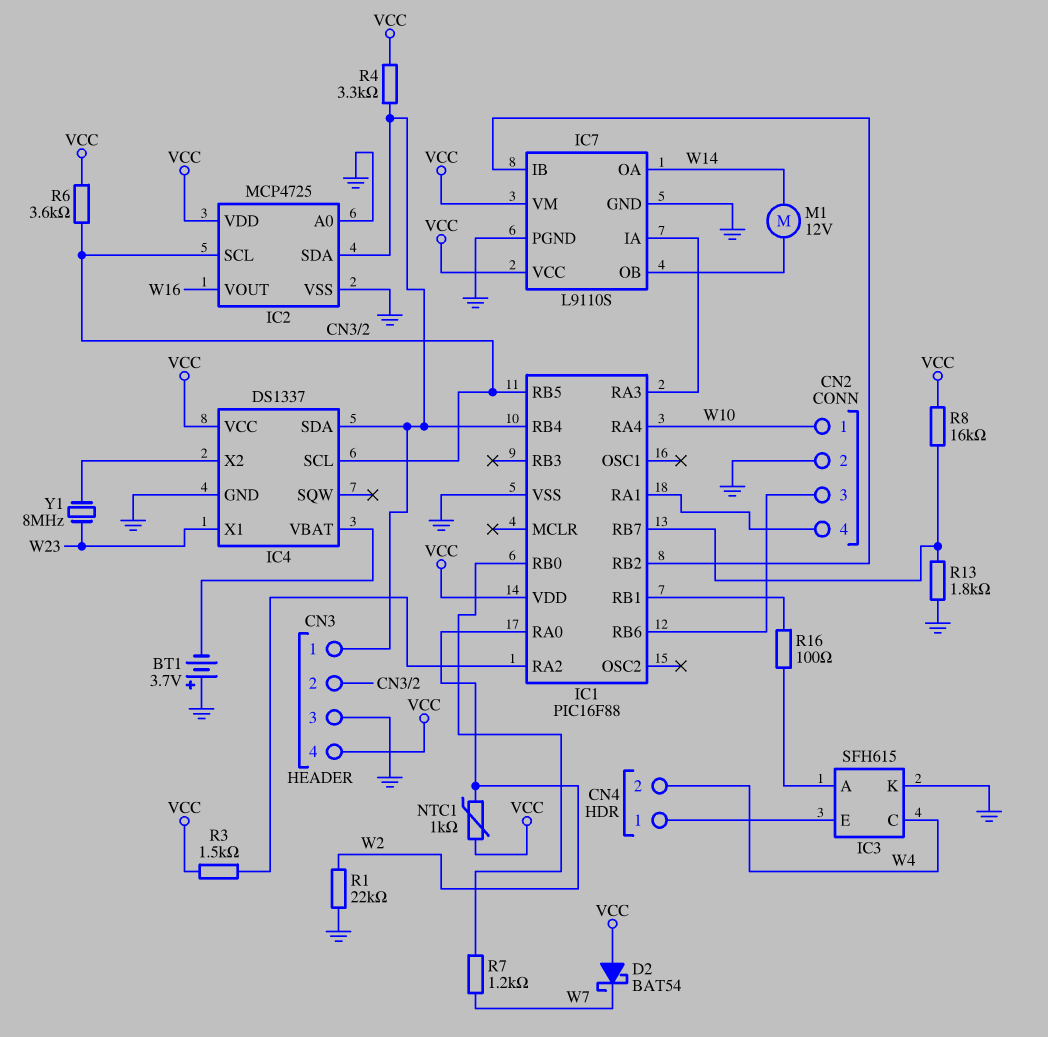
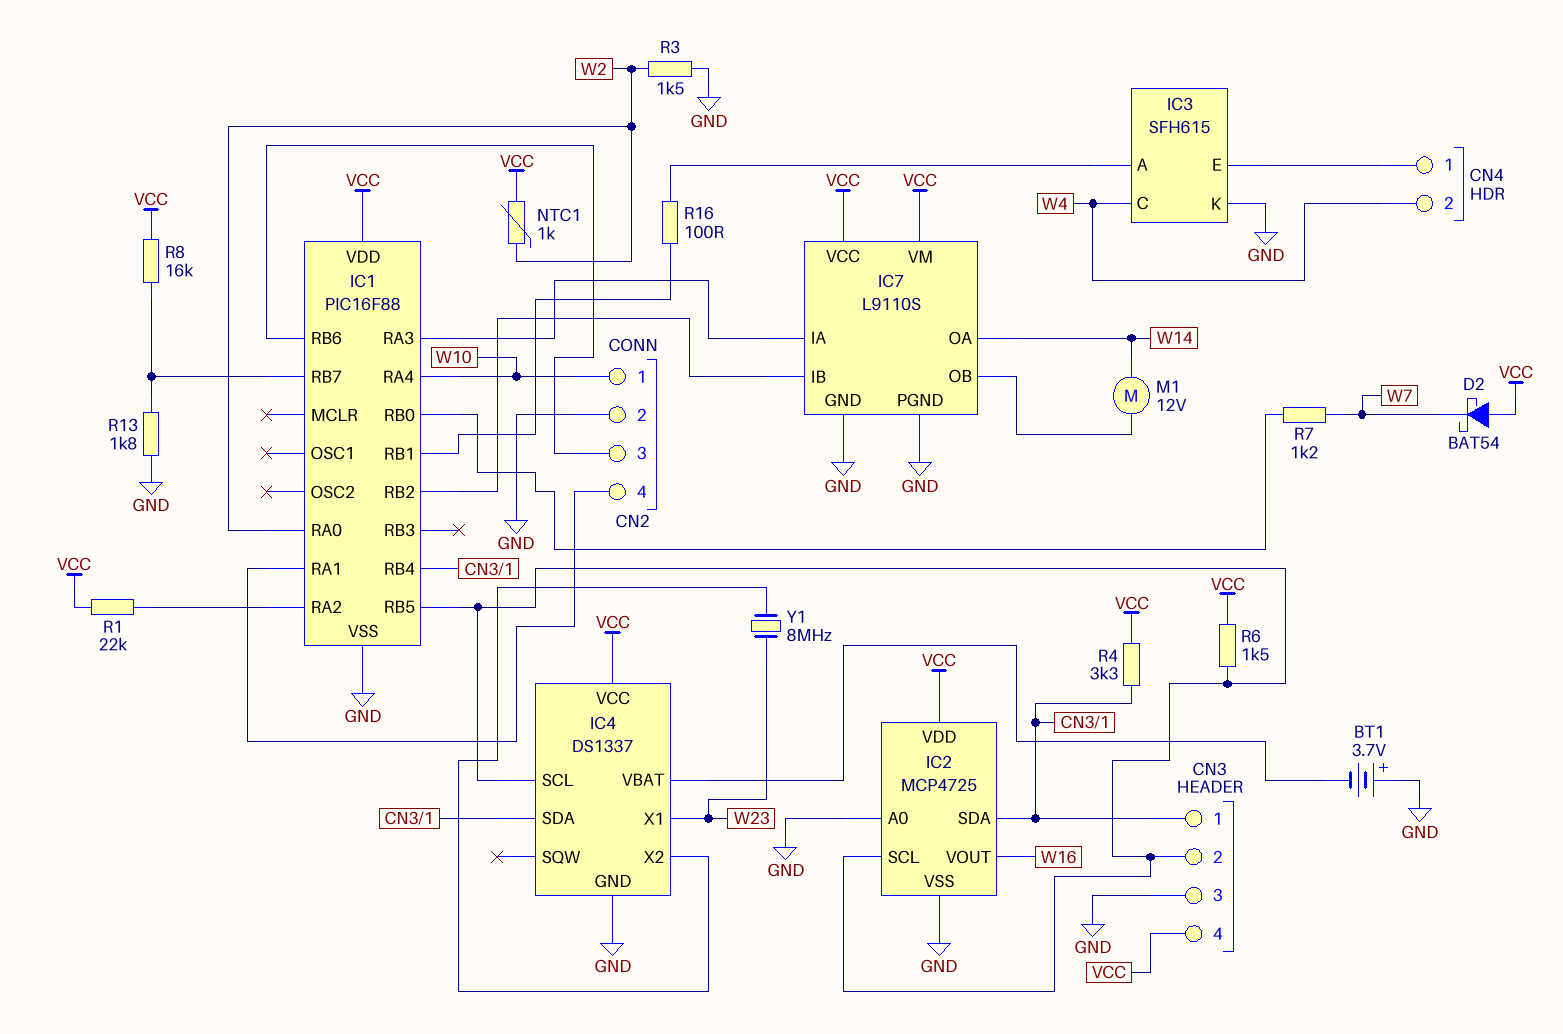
R1: 22k (GND, W2) -> 22k (IC1/RA2, VCC)
R3: 1.5k (IC1/RA2, VCC) -> 1.5k (GND, W2)
R6: 3.6k (CN3/2, VCC) -> 1.5k (CN3/2, VCC)

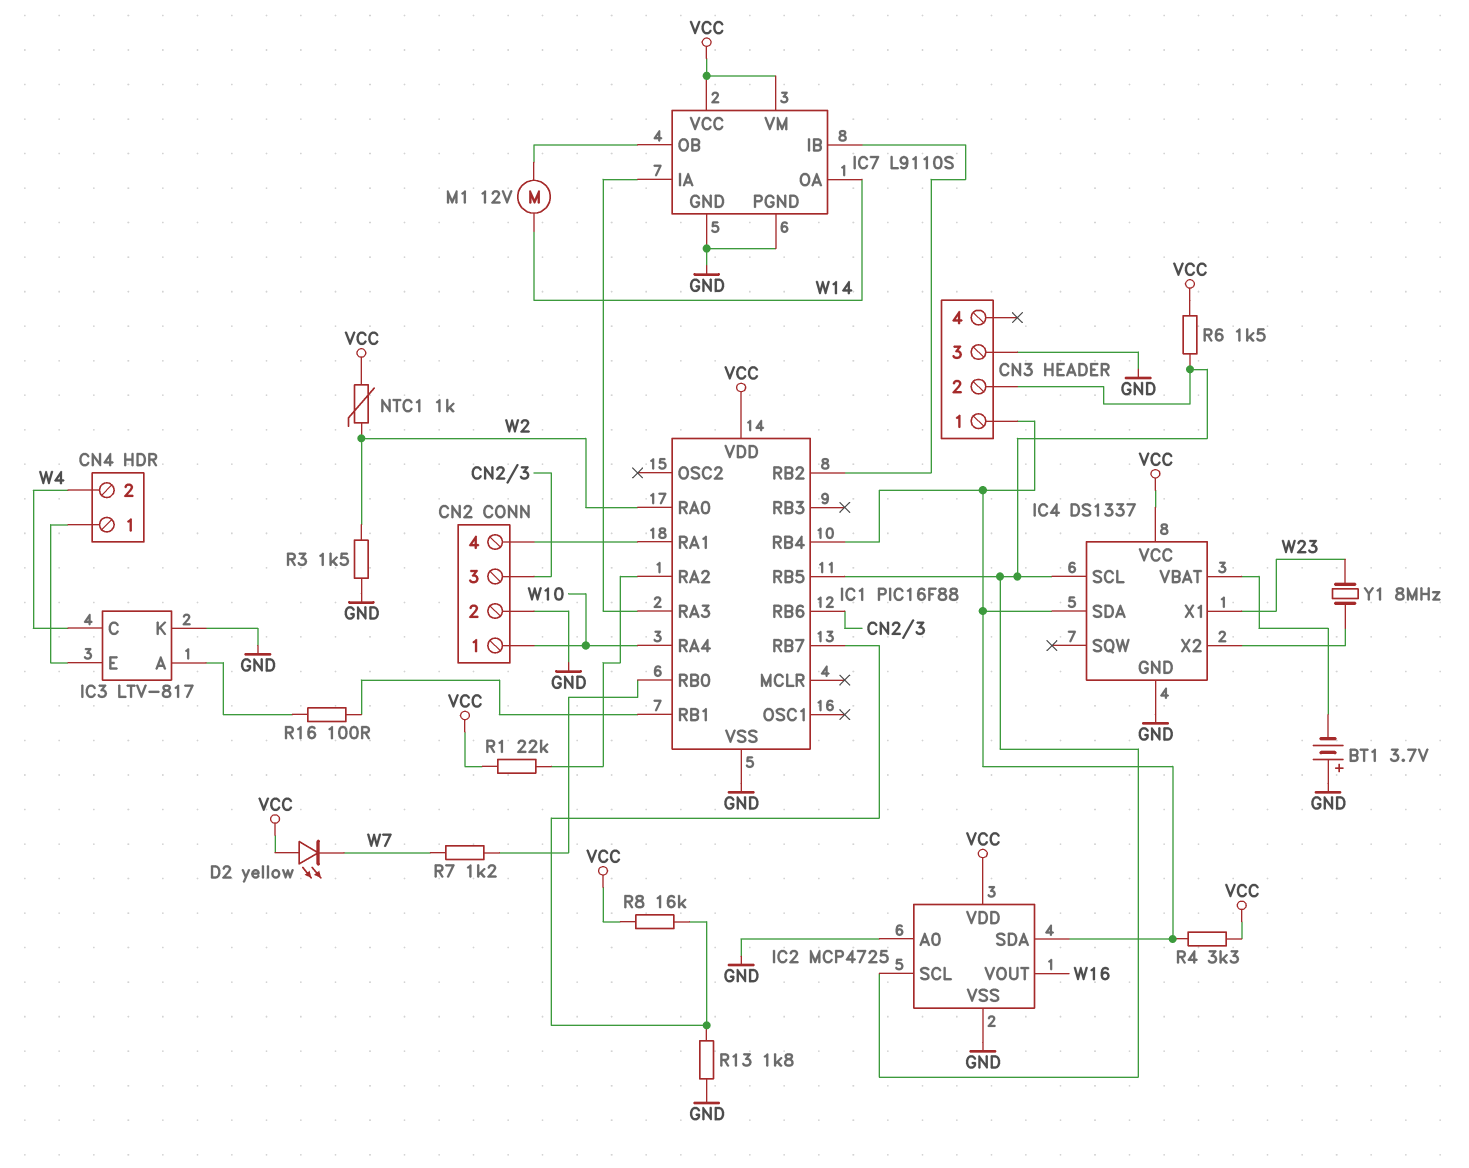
CN3 pin 4: VCC -> none
D2: schottky BAT54 (A VCC, K W7) -> LED yellow (A VCC, K W7)
IC3: SFH615 -> LTV-817

